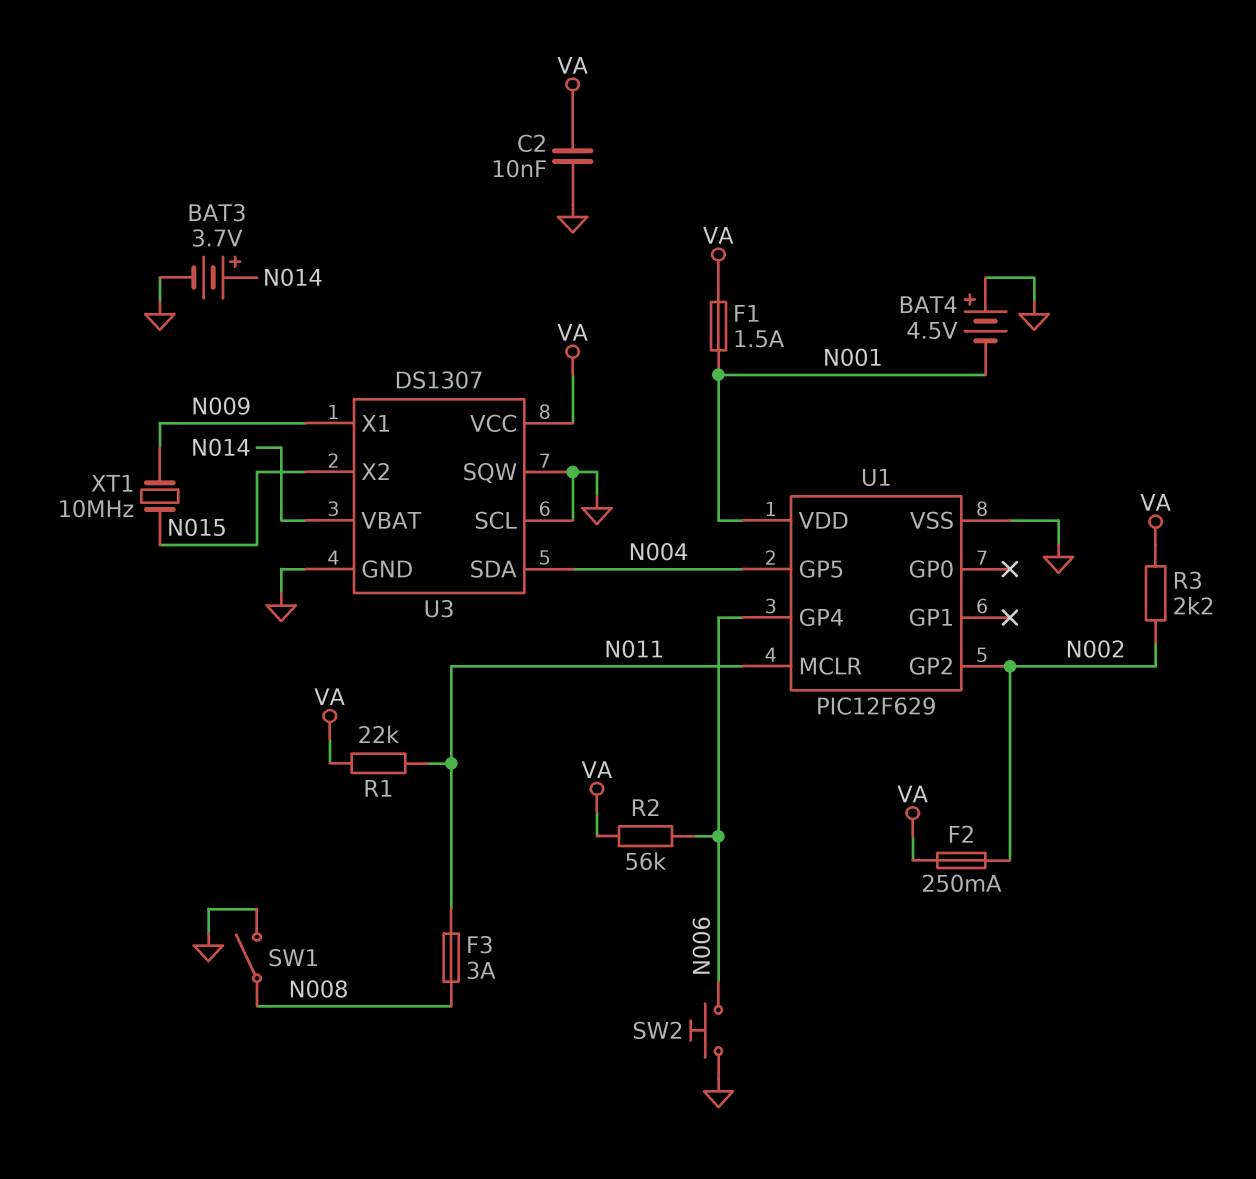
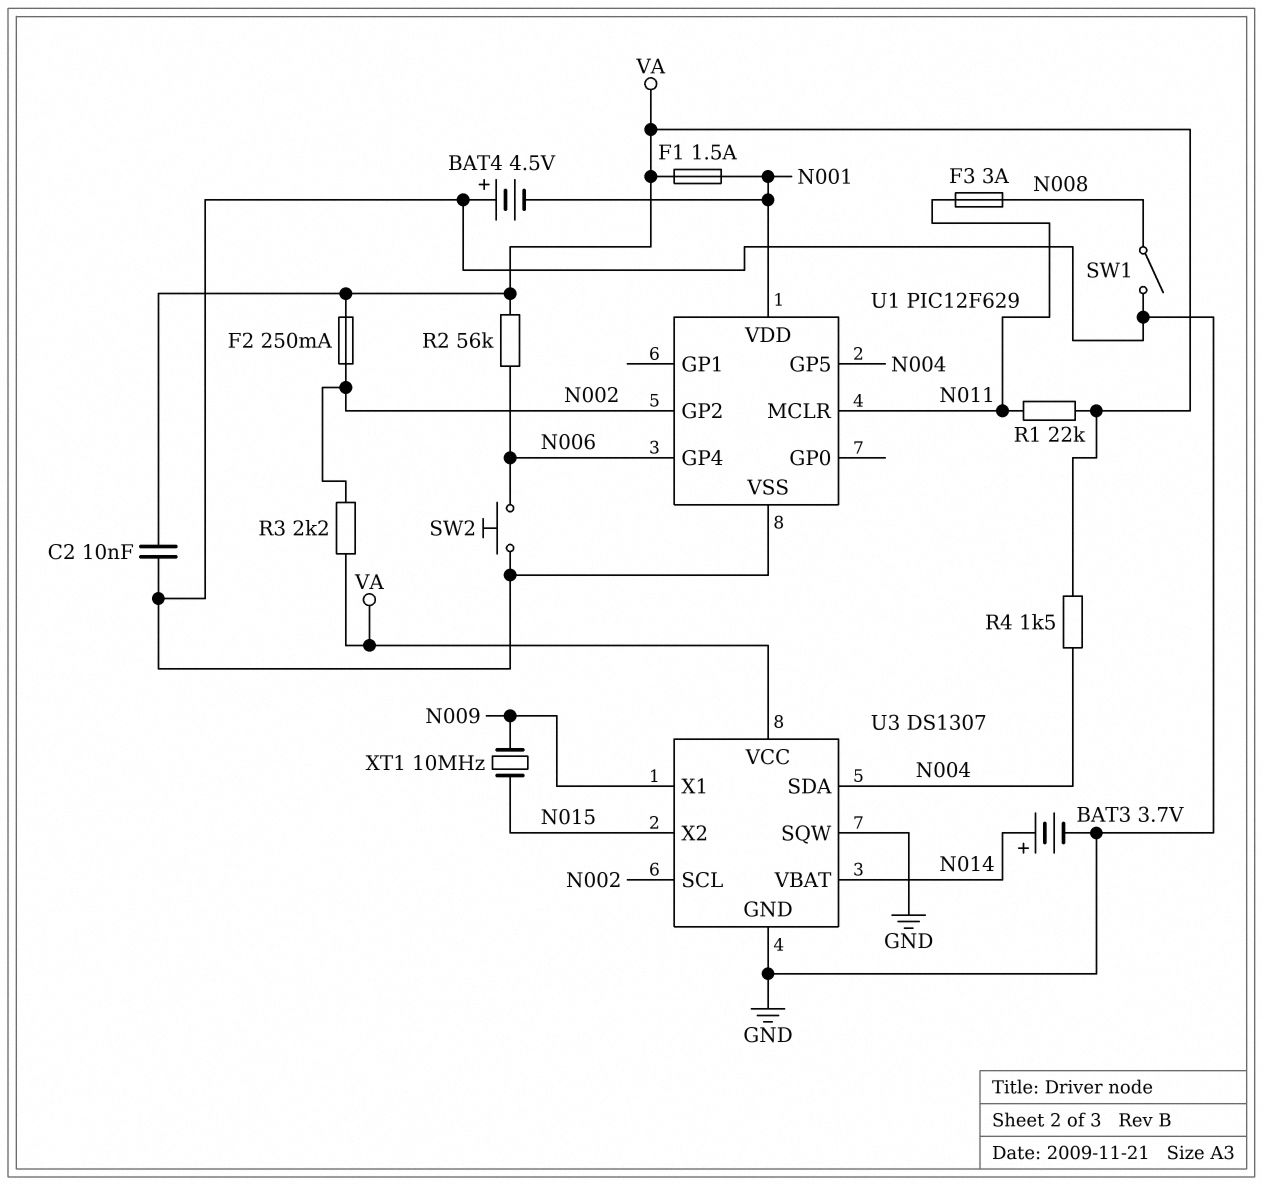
R4: none -> 1.5k (N004, VA)
U3 pin SCL: GND -> N002

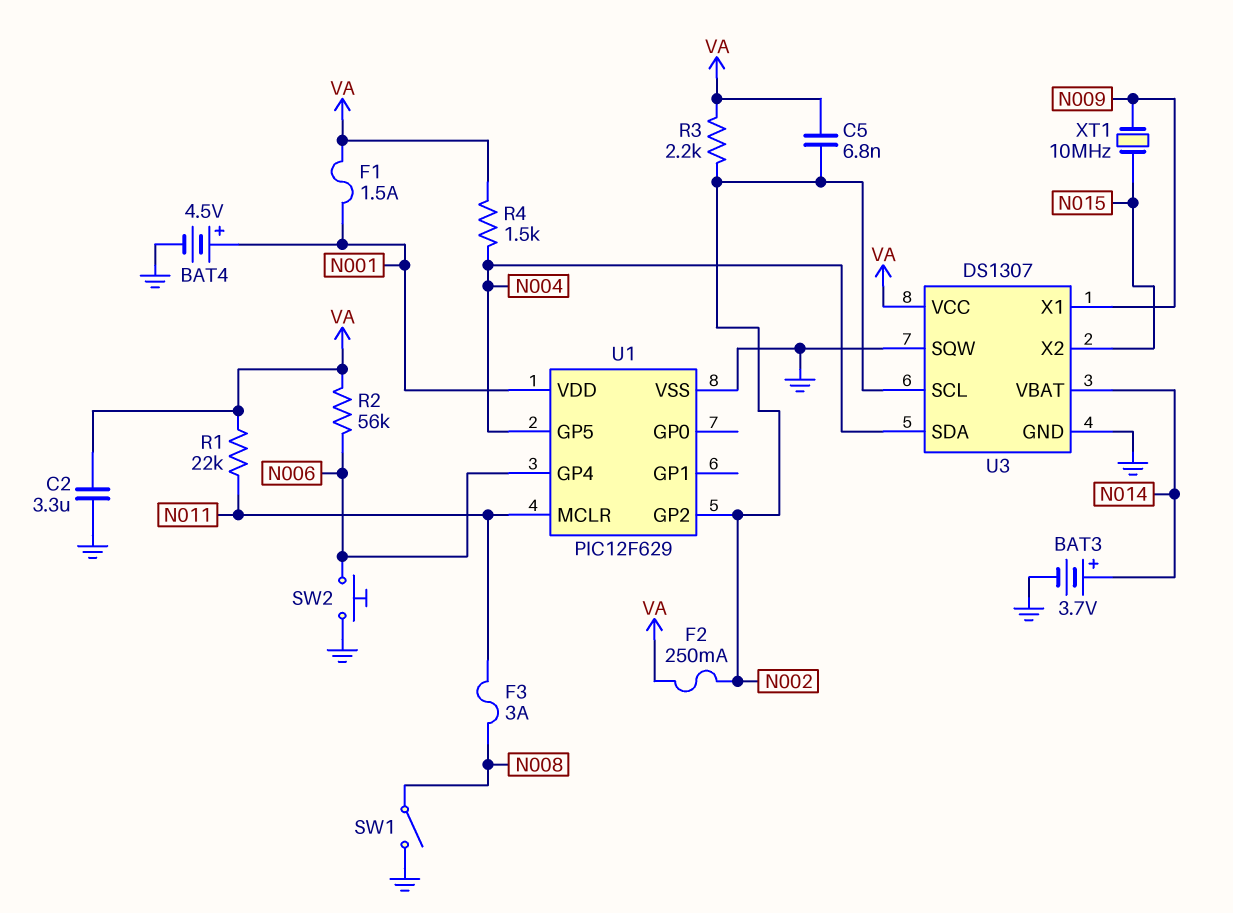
BAT4: 4.5V (plus GND, minus N001) -> 4.5V (plus N001, minus GND)
C2: 10nF (GND, VA) -> 3.3uF (GND, VA)
C5: none -> 6.8nF (N002, VA)

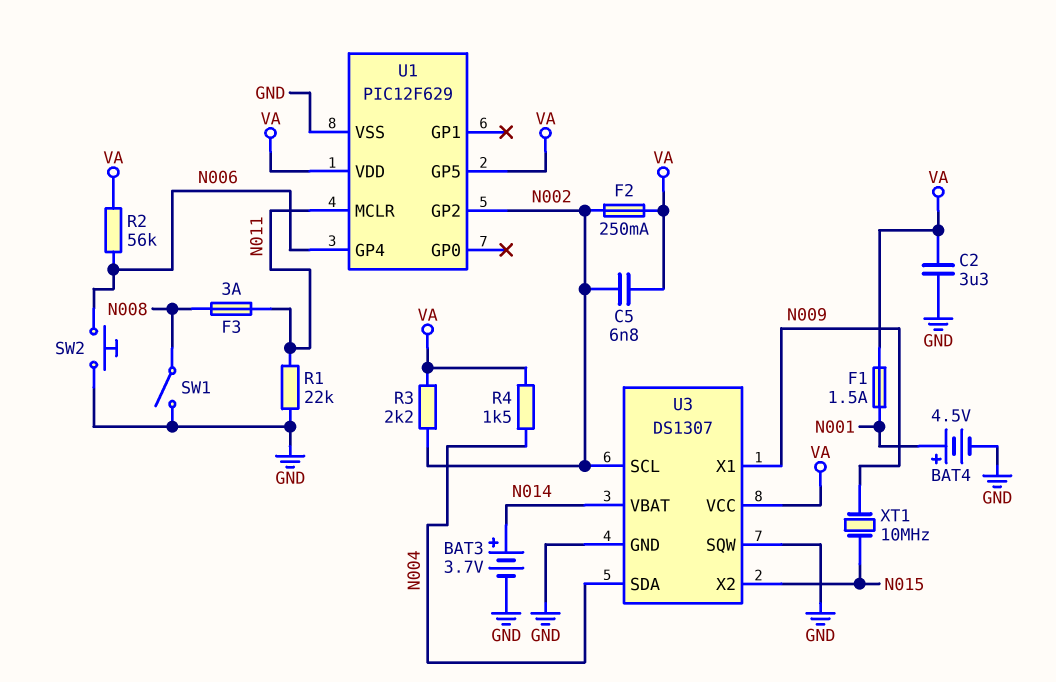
R1: 22k (N011, VA) -> 22k (GND, N011)
U1 pin GP5: N004 -> VA
U1 pin VDD: N001 -> VA

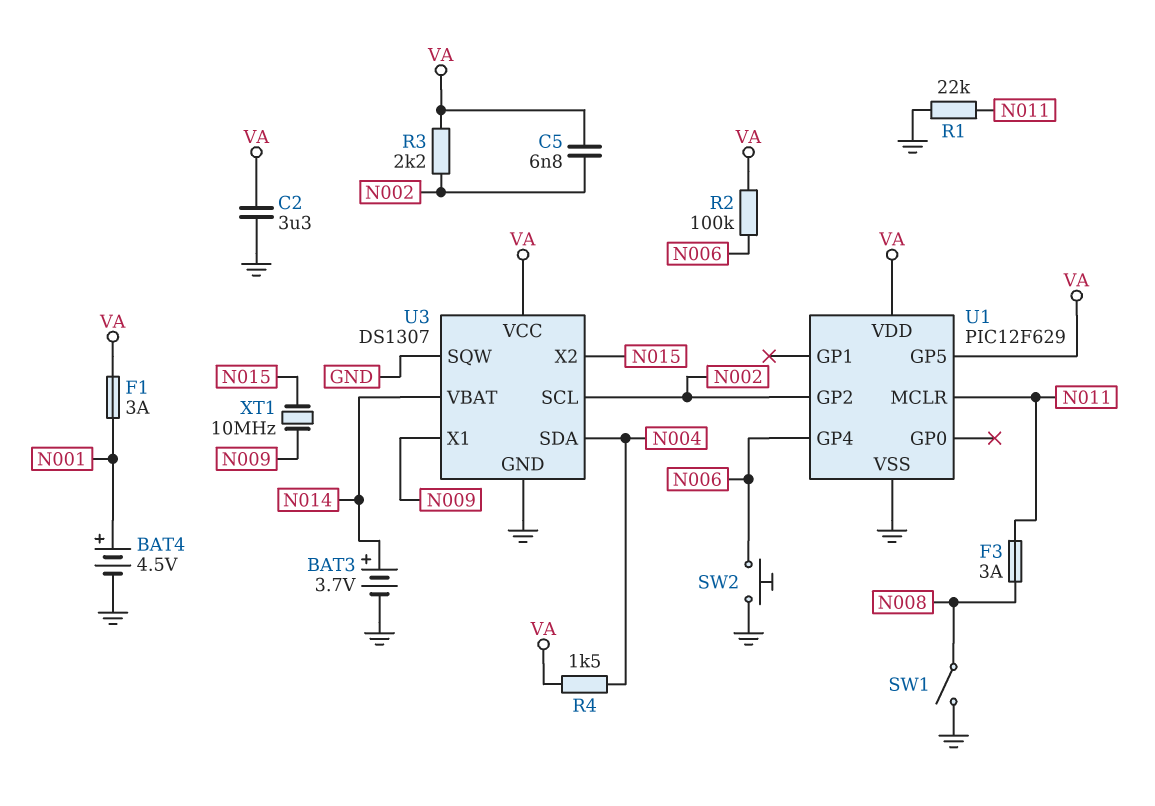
F1: 1.5A (N001, VA) -> 3A (N001, VA)
F2: 250mA (N002, VA) -> none
R2: 56k (N006, VA) -> 100k (N006, VA)

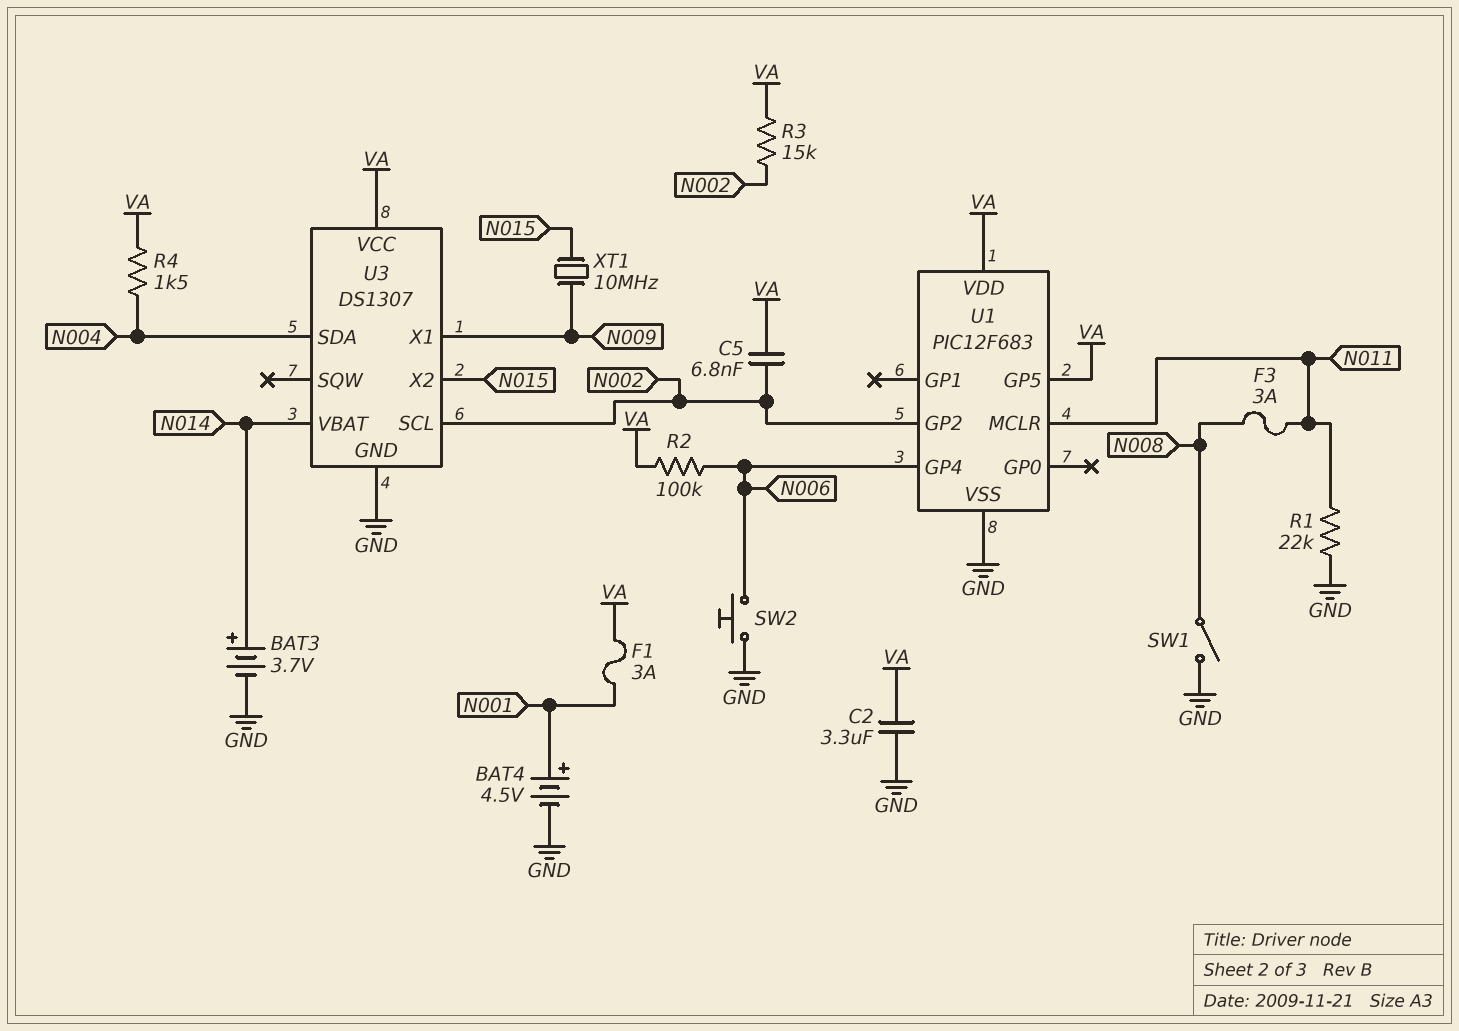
R3: 2.2k (N002, VA) -> 15k (N002, VA)
U1: PIC12F629 -> PIC12F683
U3 pin SQW: GND -> none

